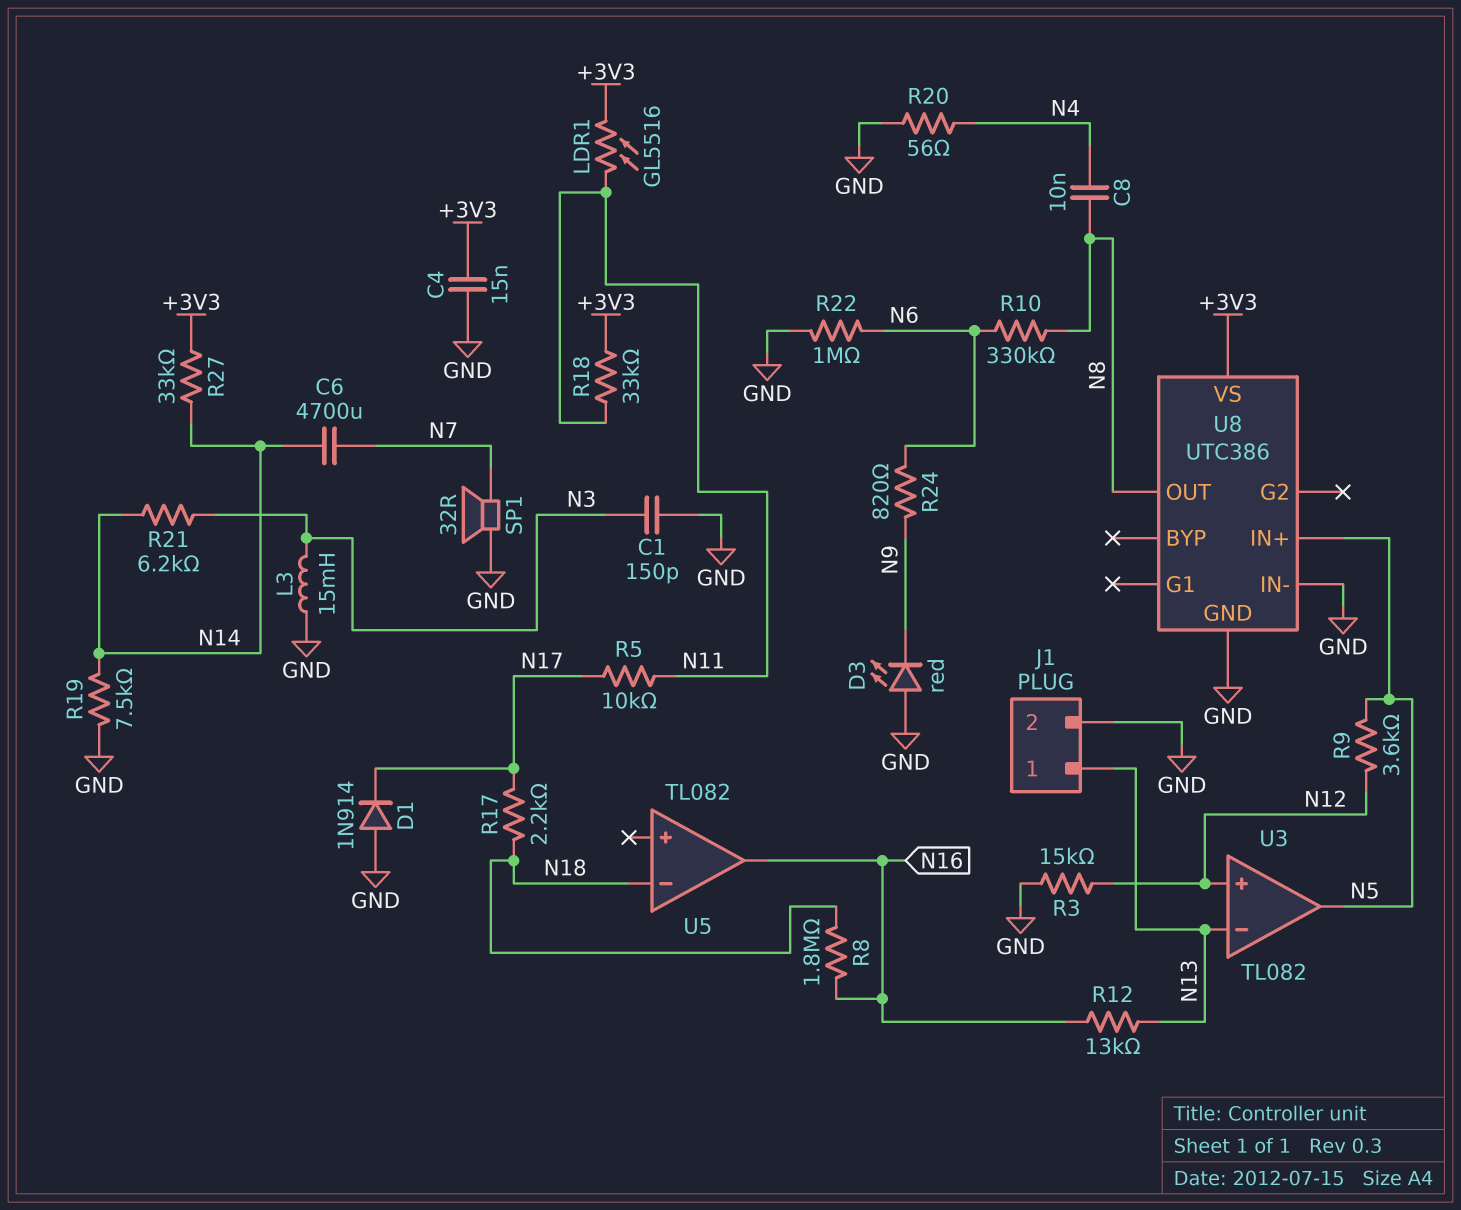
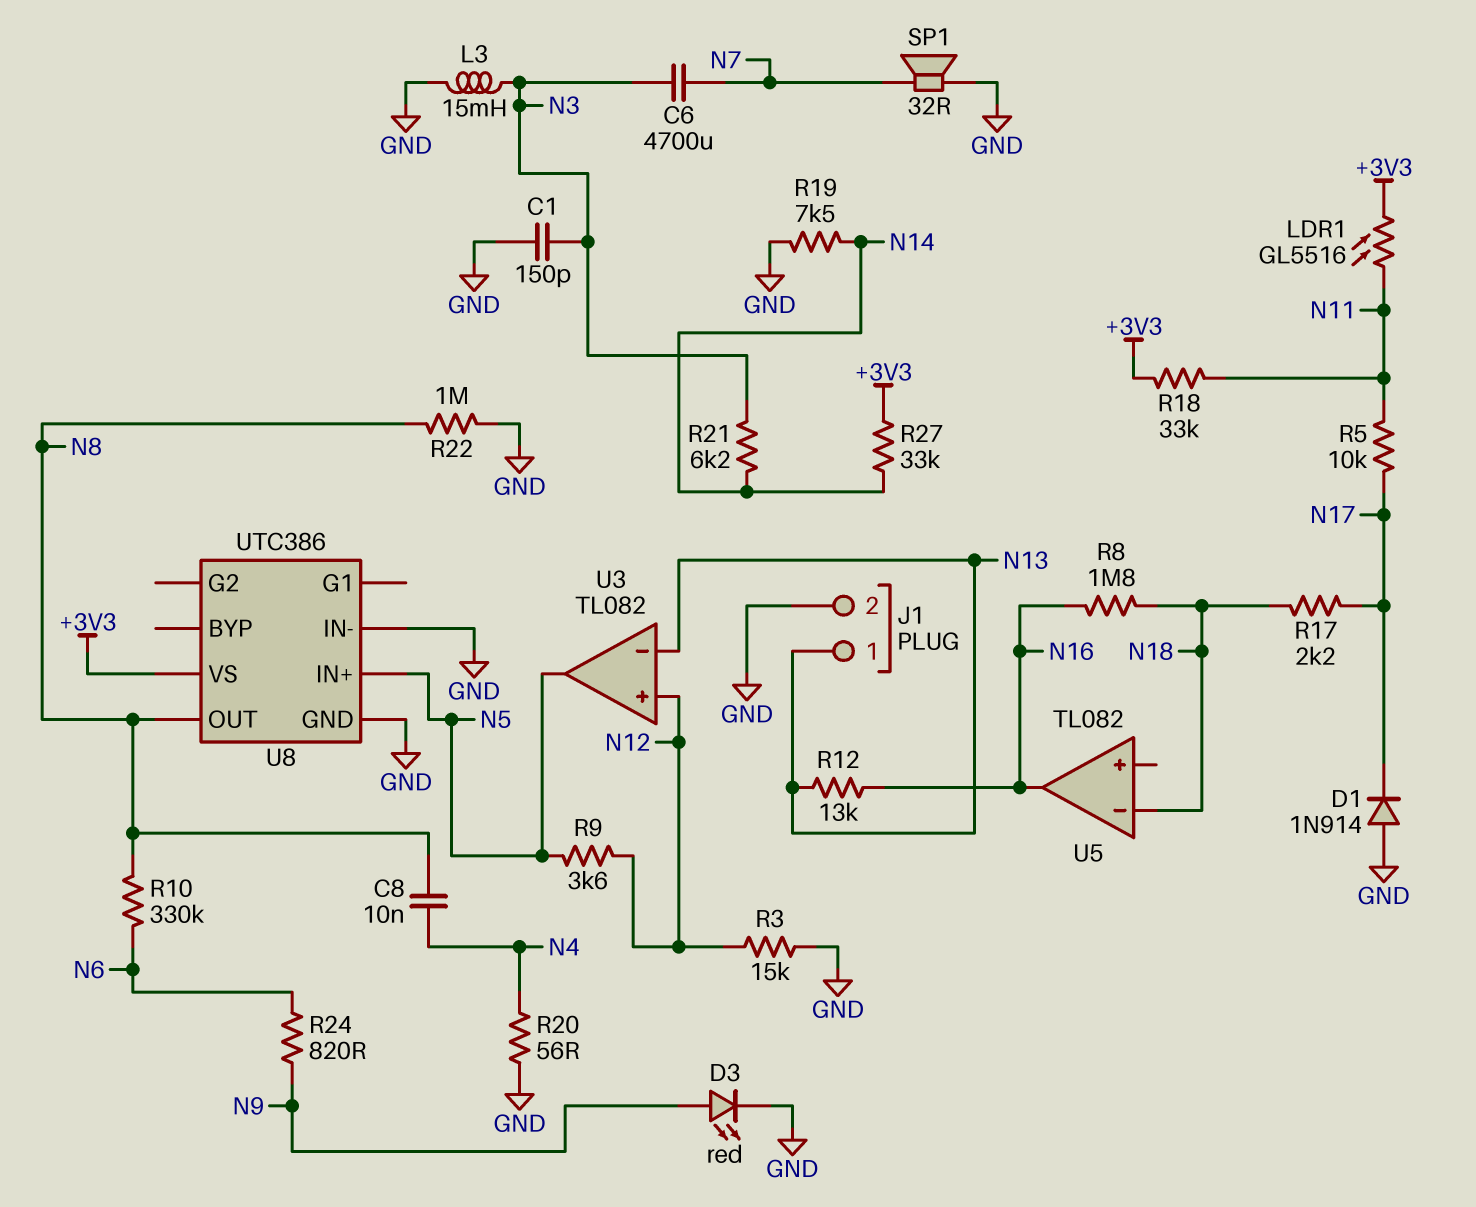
C4: 15nF (+3V3, GND) -> none
C6: 4700uF (N7, N14) -> 4700uF (N3, N7)
D3: LED red (A GND, K N9) -> LED red (A N9, K GND)
R22: 1M (GND, N6) -> 1M (GND, N8)

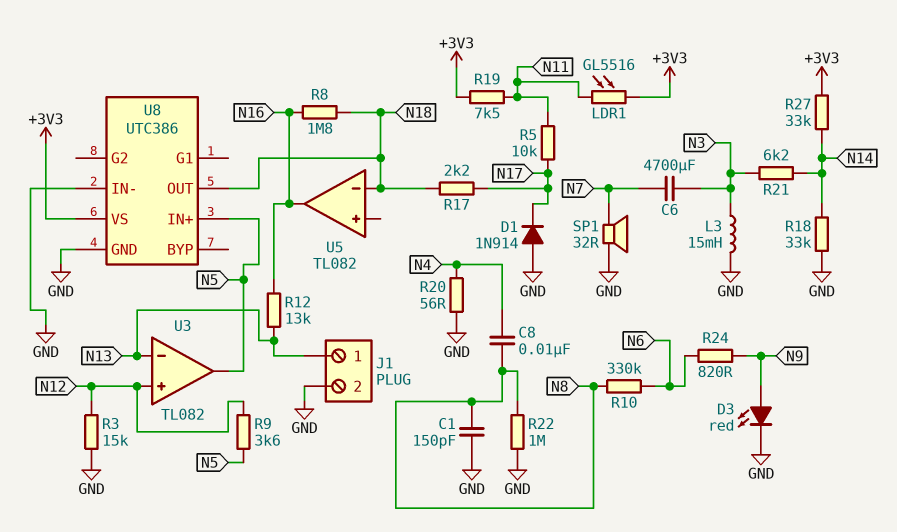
C1: 150pF (GND, N3) -> 150pF (GND, N8)
R18: 33k (+3V3, N11) -> 33k (GND, N14)
R19: 7.5k (GND, N14) -> 7.5k (+3V3, N11)
U8 pin OUT: N8 -> N18

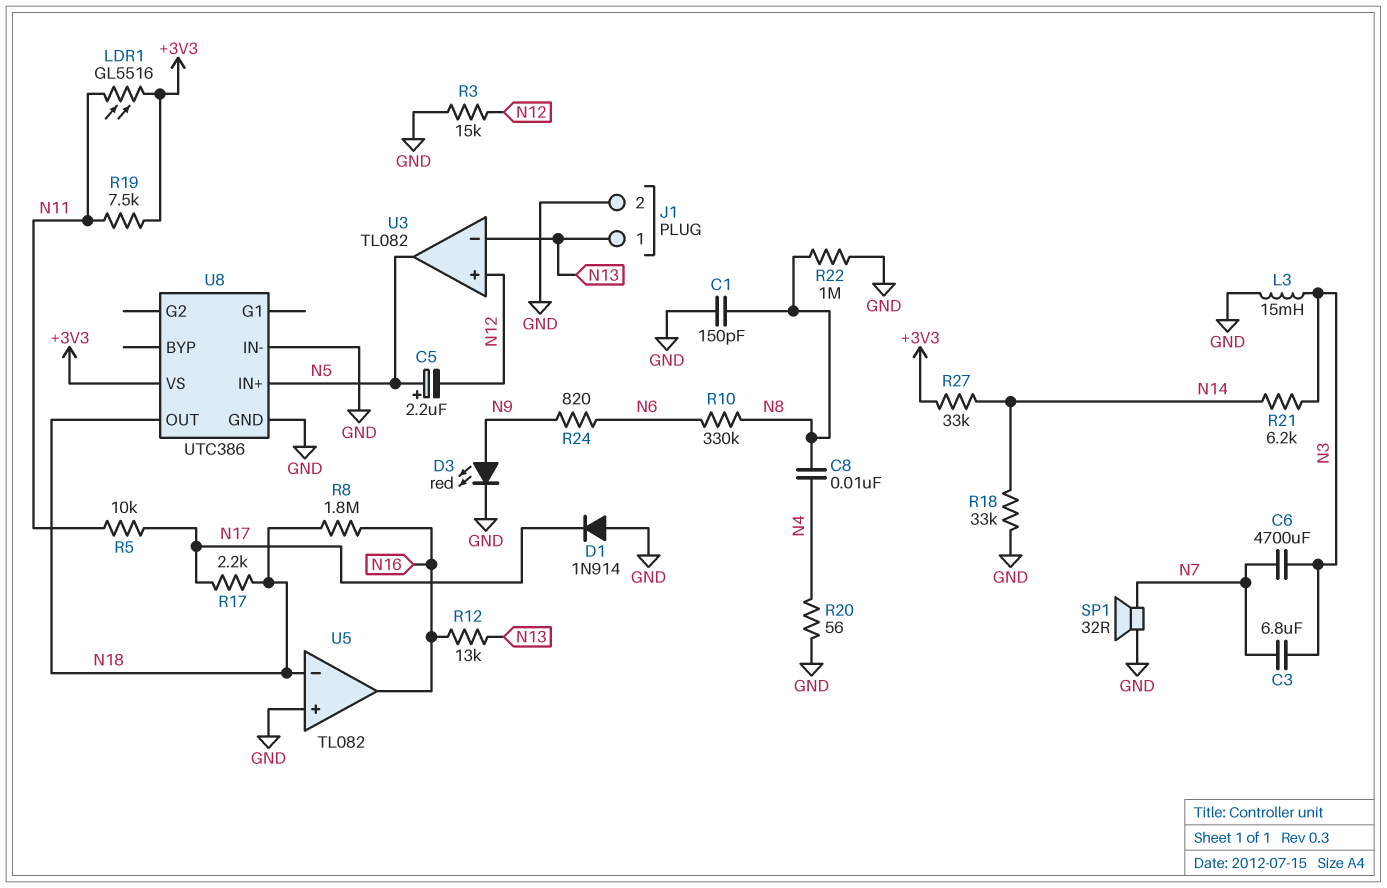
C3: none -> 6.8uF (N3, N7)
C5: none -> 2.2uF (plus N5, minus N12)
R9: 3.6k (N5, N12) -> none
U5 pin in+: none -> GND

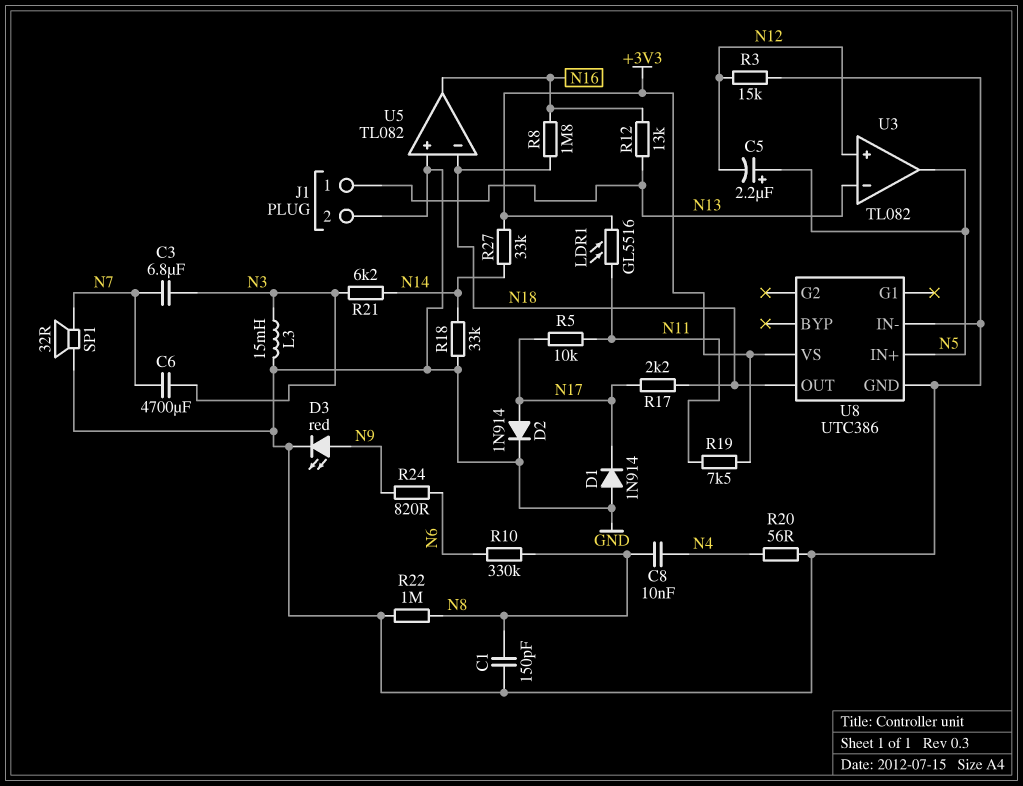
D2: none -> diode 1N914 (A N17, K GND)

